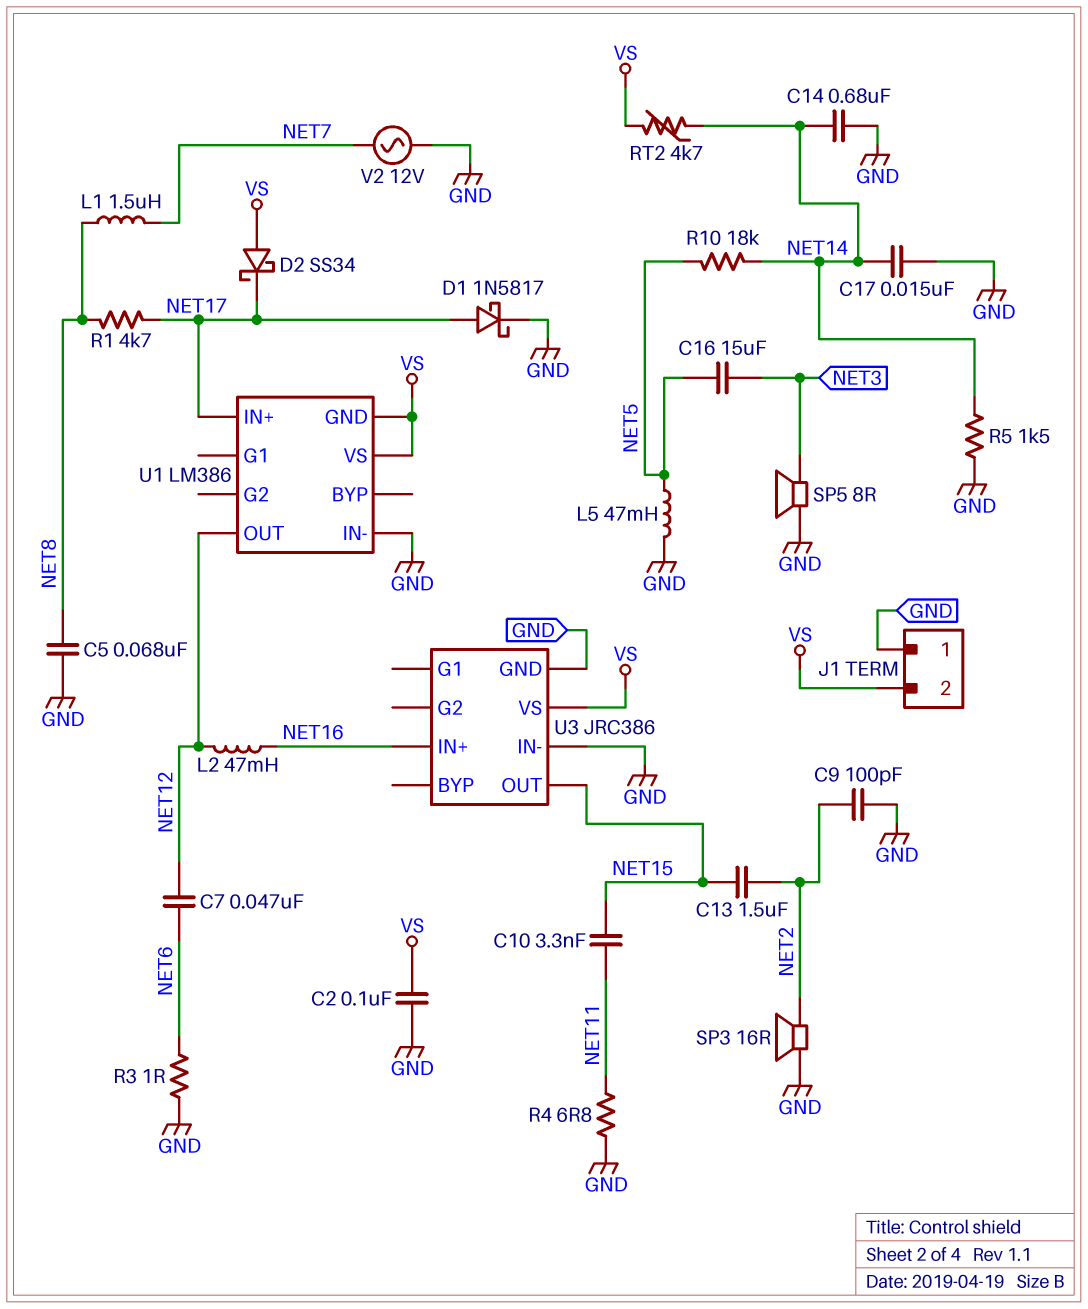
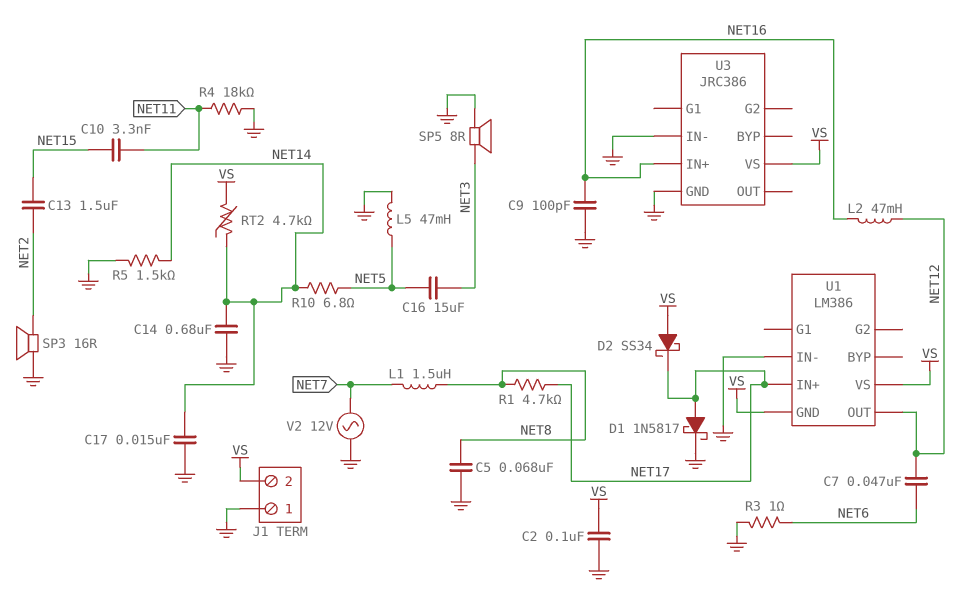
C9: 100pF (GND, NET2) -> 100pF (GND, NET16)
R4: 6.8 (GND, NET11) -> 18k (GND, NET11)
R10: 18k (NET5, NET14) -> 6.8 (NET5, NET14)
U3 pin OUT: NET15 -> none

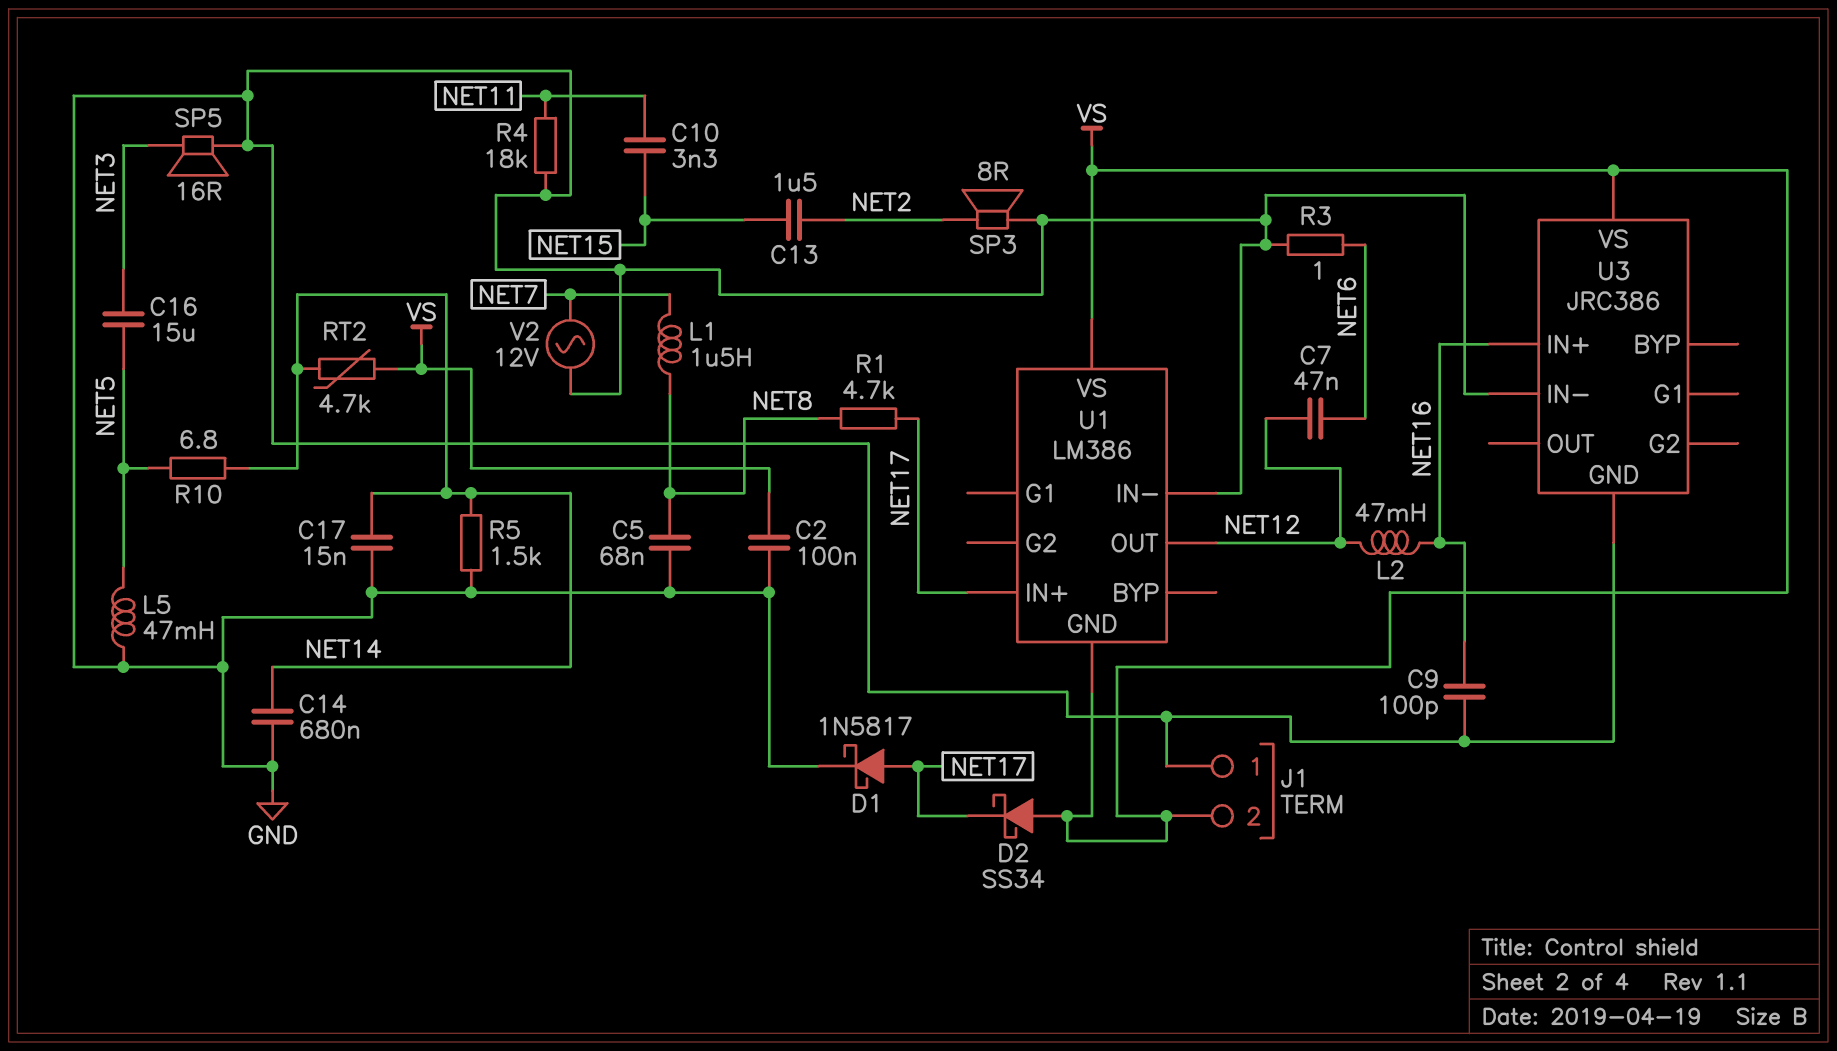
SP3: speaker 16R (GND, NET2) -> speaker 8R (GND, NET2)
SP5: speaker 8R (GND, NET3) -> speaker 16R (GND, NET3)

